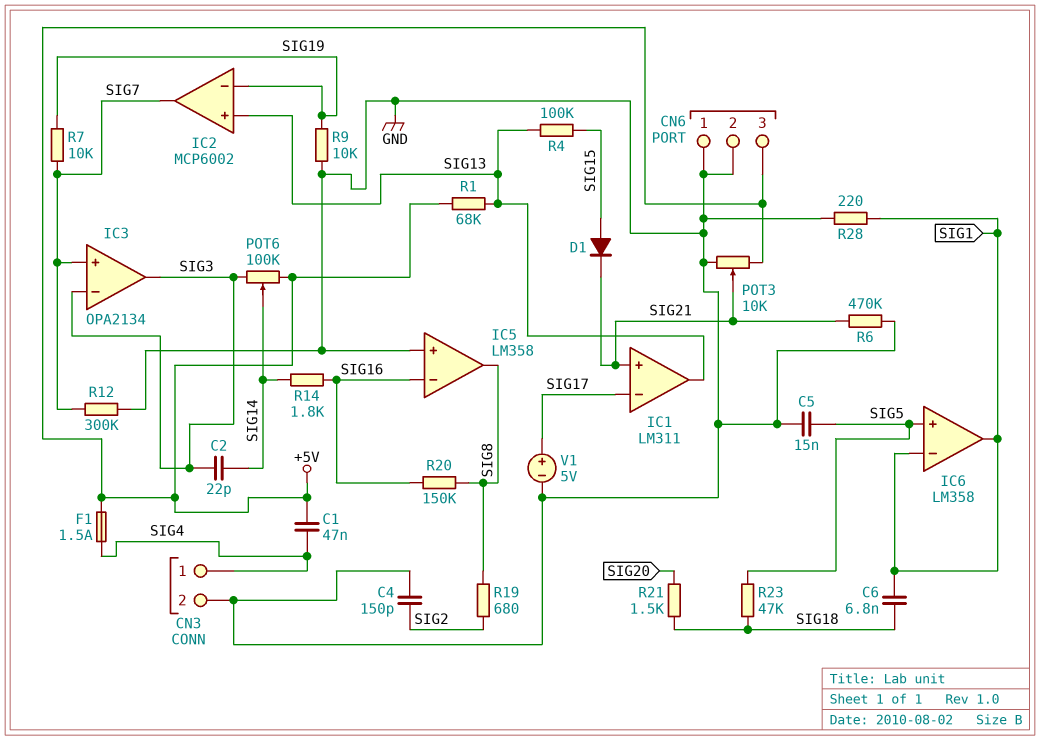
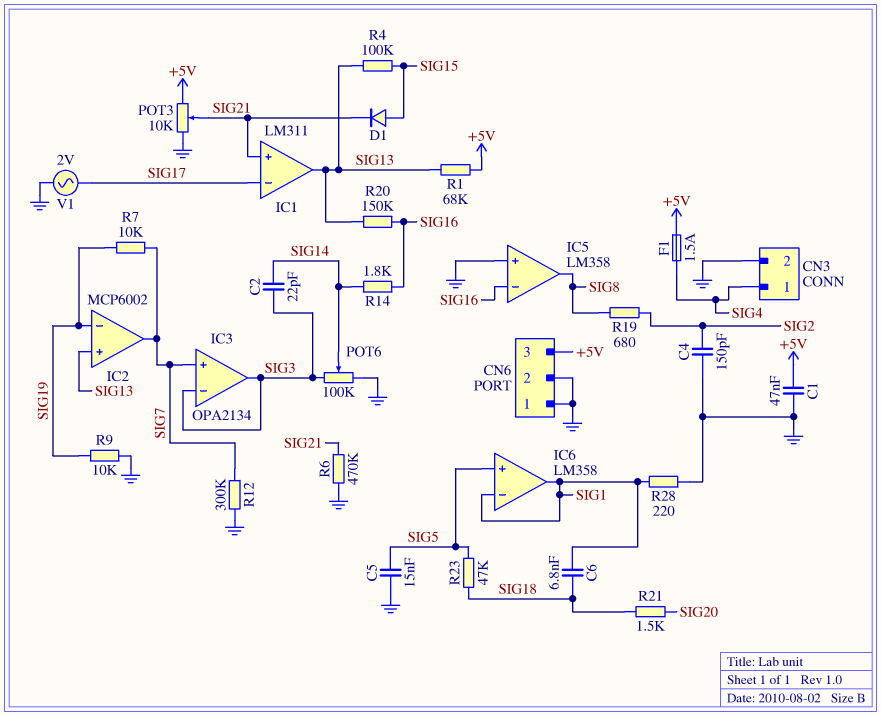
C1: 47nF (+5V, SIG4) -> 47nF (+5V, GND)
POT6: 100k (+5V, SIG3, wiper SIG14) -> 100k (GND, SIG3, wiper SIG14)
R20: 150k (SIG8, SIG16) -> 150k (SIG13, SIG16)
V1: 5V (plus SIG17, minus GND) -> AC 2V (GND, SIG17)

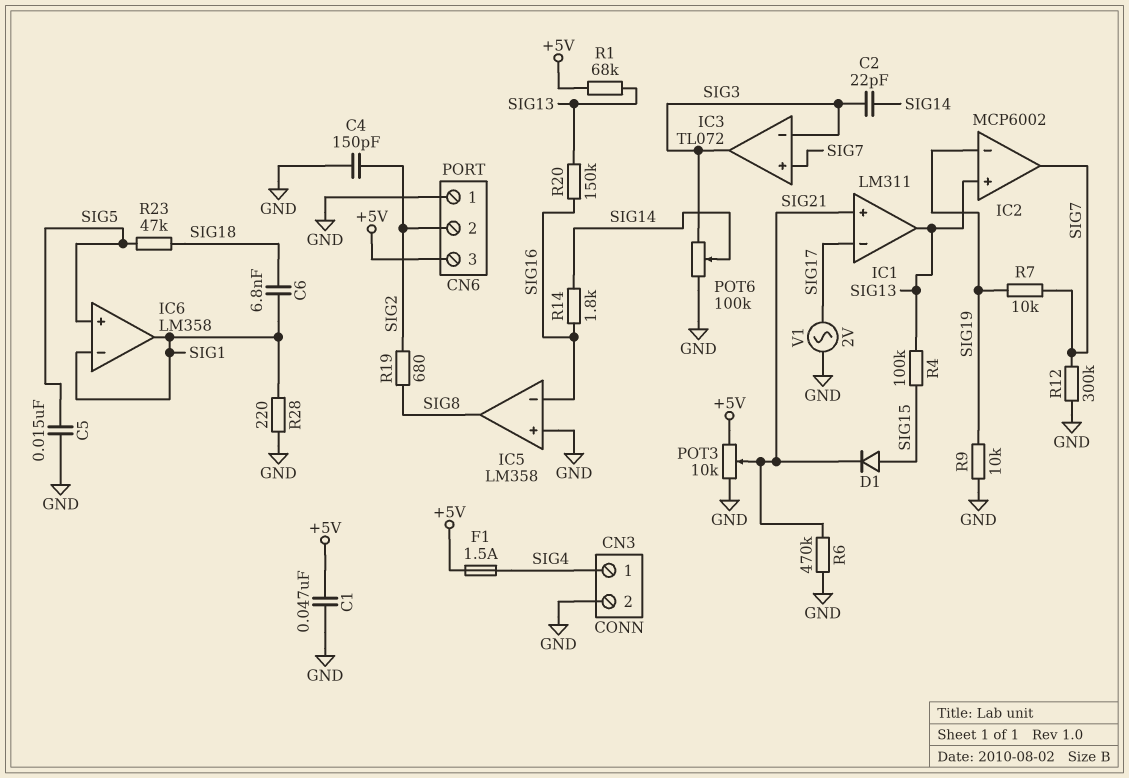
CN6 pin 2: GND -> SIG2
IC3: OPA2134 -> TL072
R21: 1.5k (SIG18, SIG20) -> none

